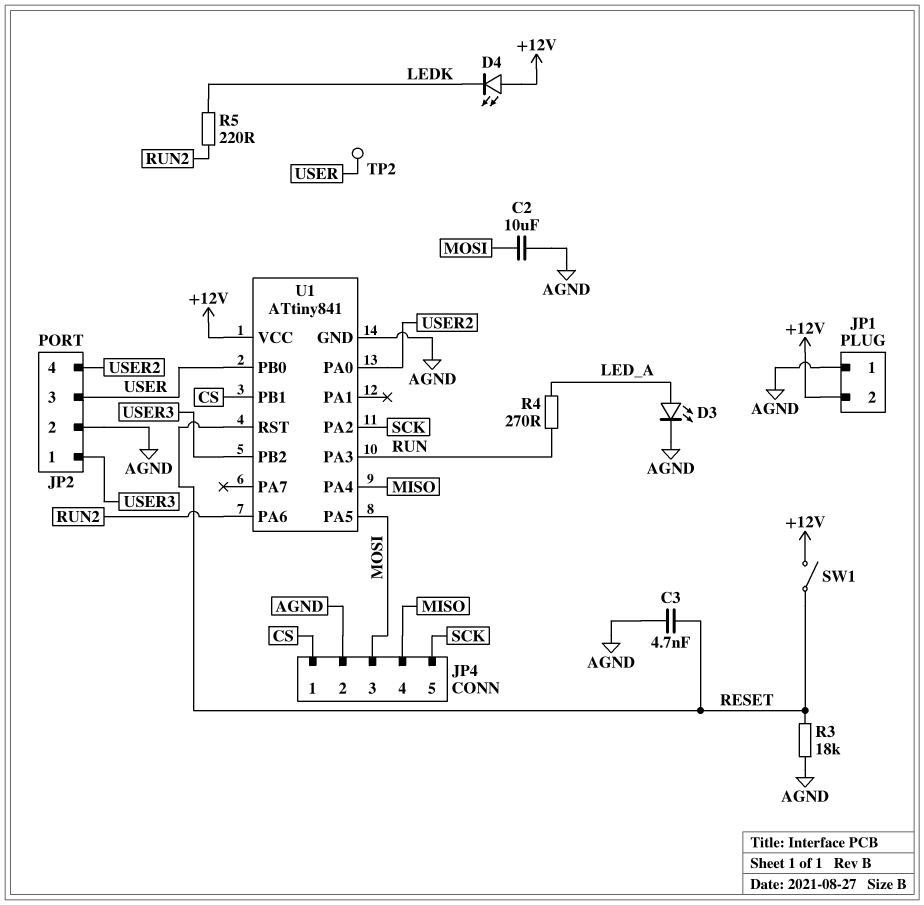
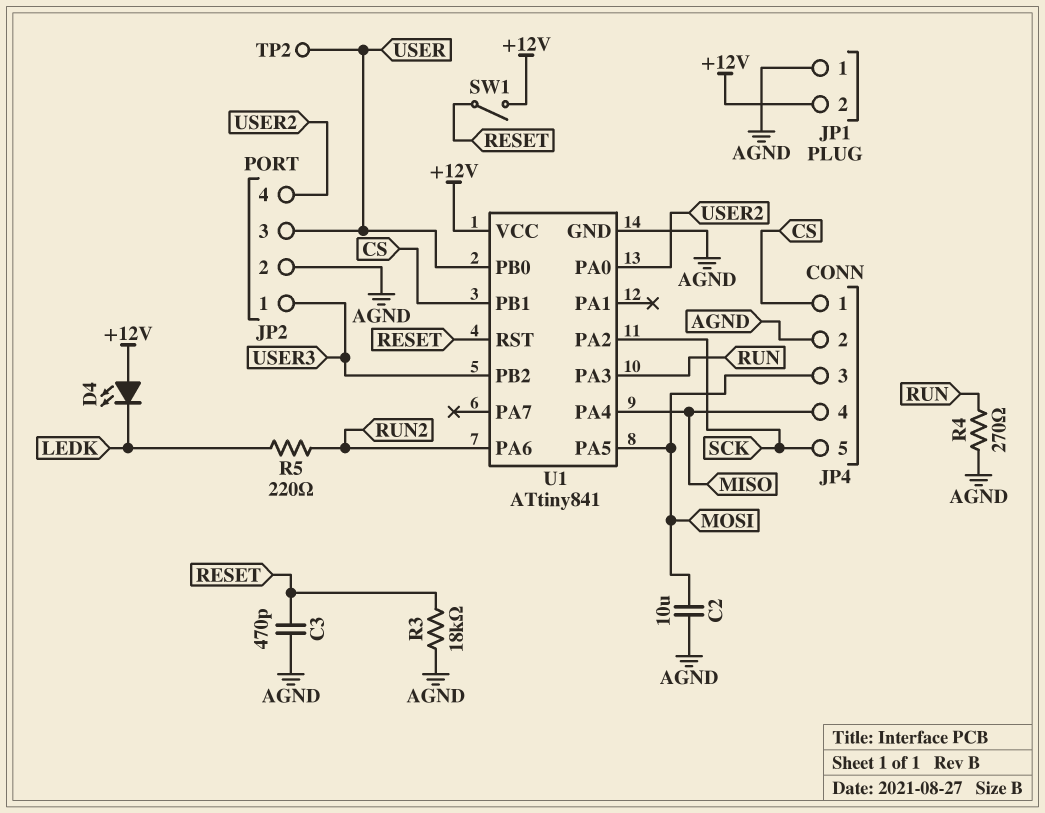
C3: 4.7nF (AGND, RESET) -> 470pF (AGND, RESET)
D3: LED (A LED_A, K AGND) -> none
R4: 270 (LED_A, RUN) -> 270 (AGND, RUN)

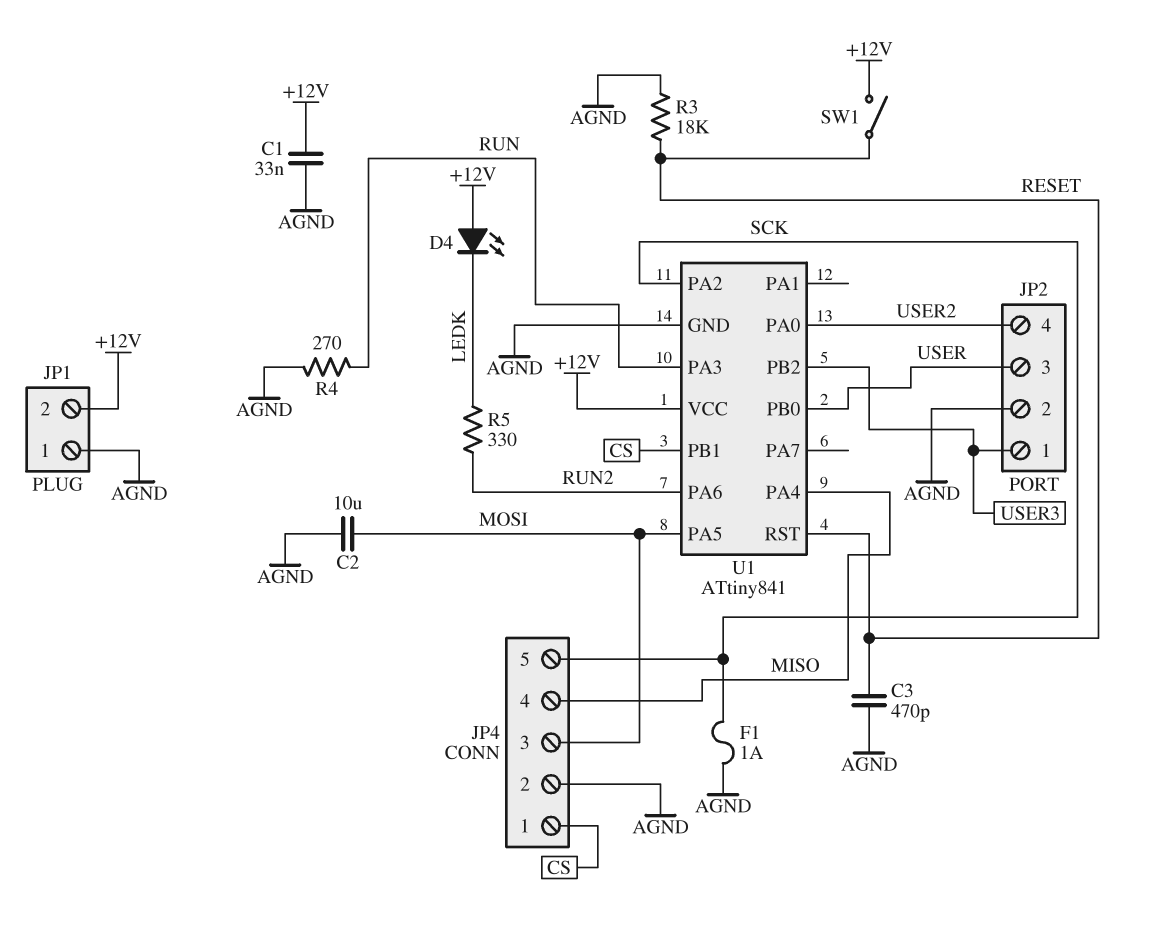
C1: none -> 33nF (+12V, AGND)
F1: none -> 1A (AGND, SCK)
R5: 220 (LEDK, RUN2) -> 330 (LEDK, RUN2)
TP2: test point (USER) -> none

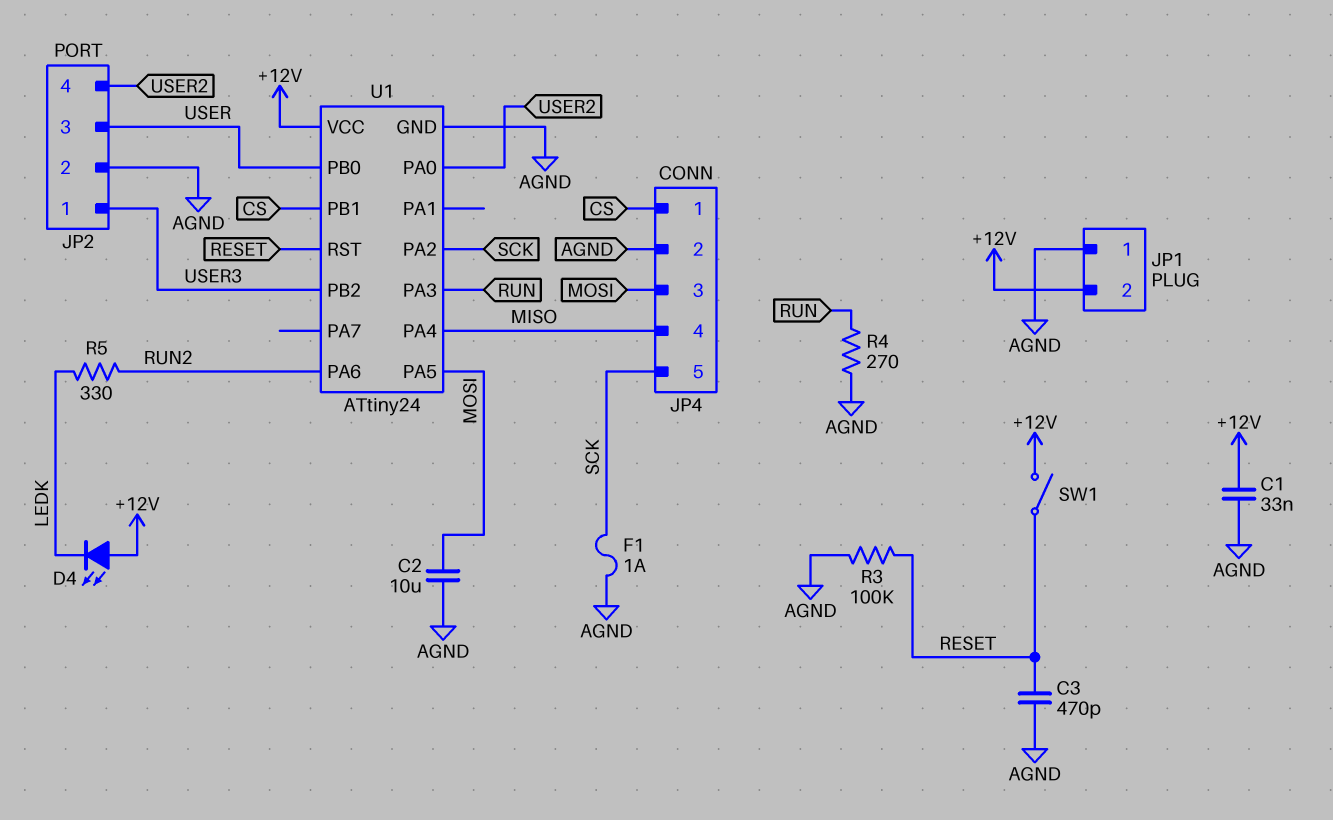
R3: 18k (AGND, RESET) -> 100k (AGND, RESET)
U1: ATtiny841 -> ATtiny24

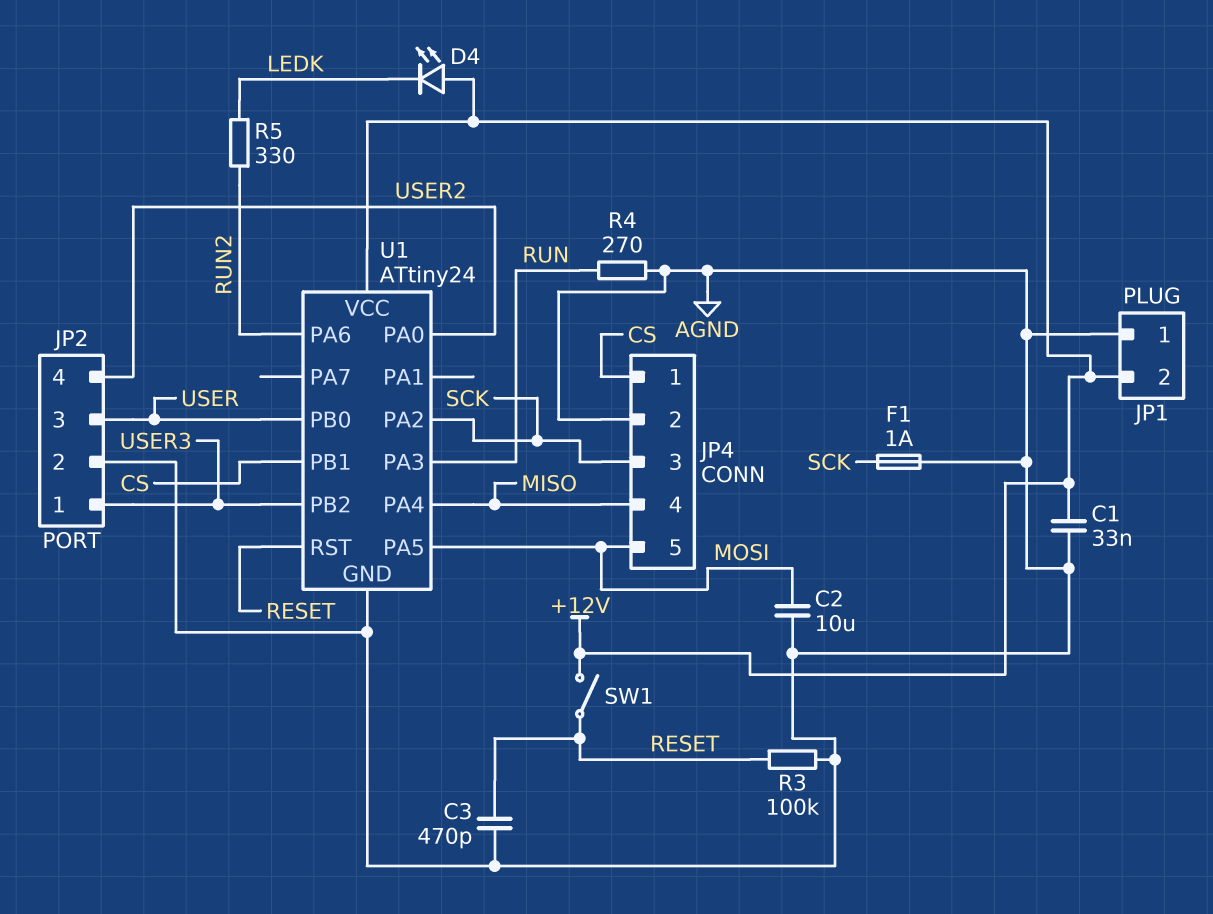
JP4 pin 3: MOSI -> SCK
JP4 pin 5: SCK -> MOSI

